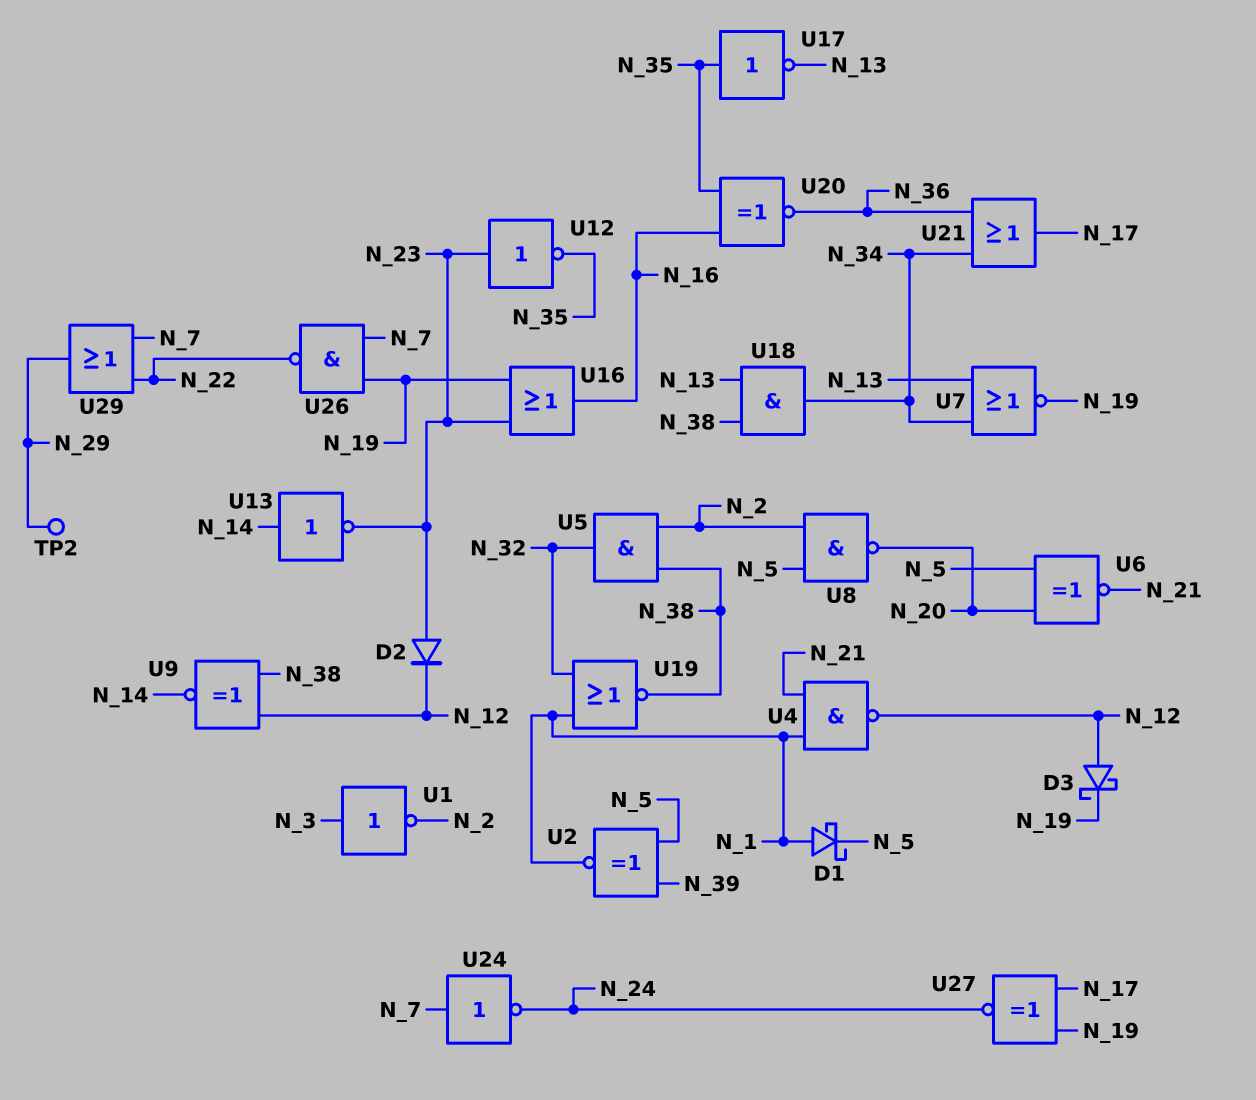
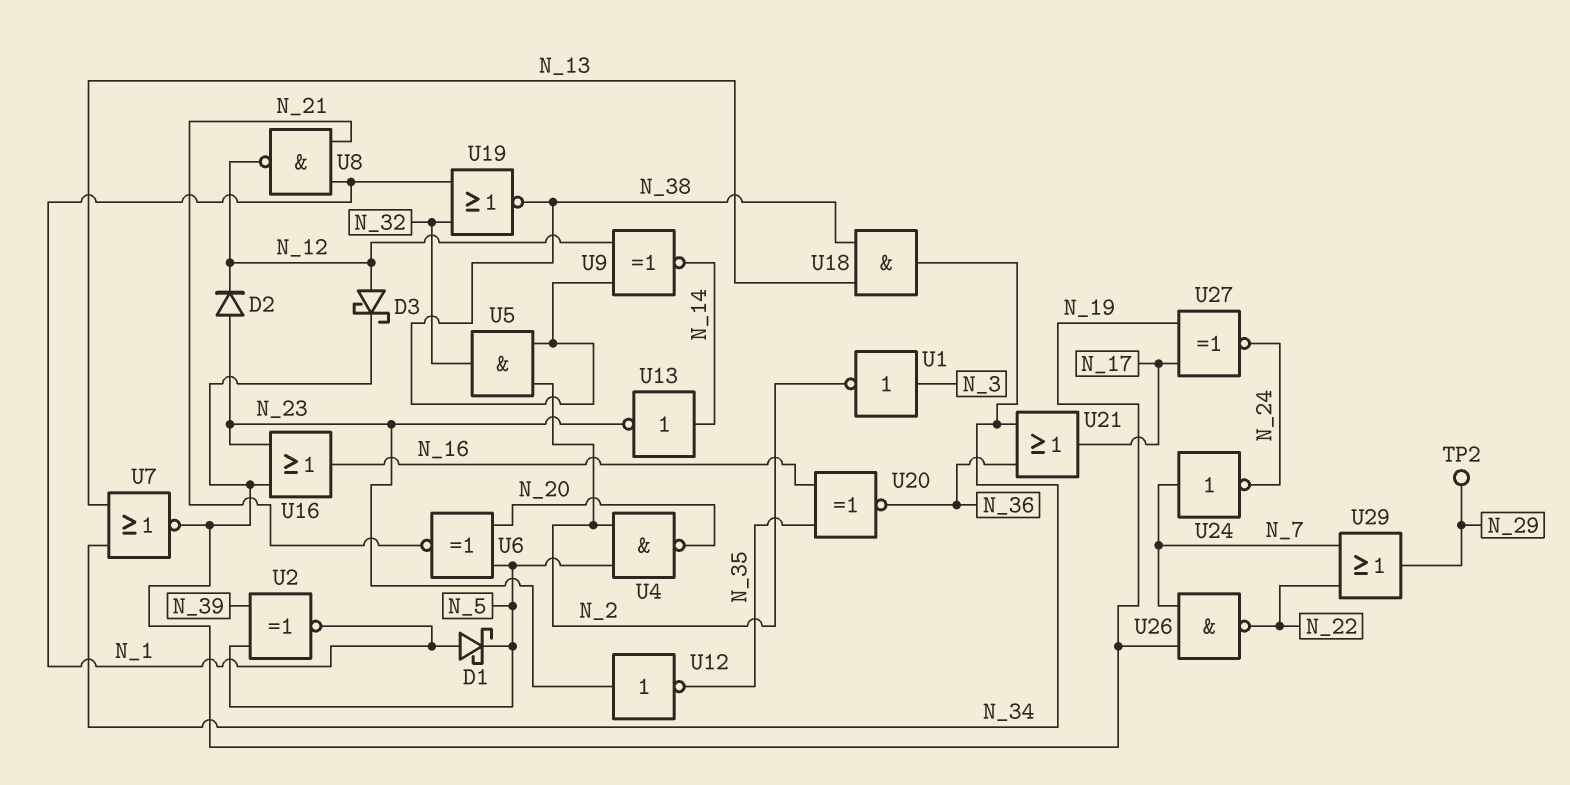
U4: NAND (in N_1, in N_21, out N_12) -> NAND (in N_2, in N_5, out N_20)
U8: NAND (in N_2, in N_5, out N_20) -> NAND (in N_1, in N_21, out N_12)
U17: NOT (in N_35, out N_13) -> none

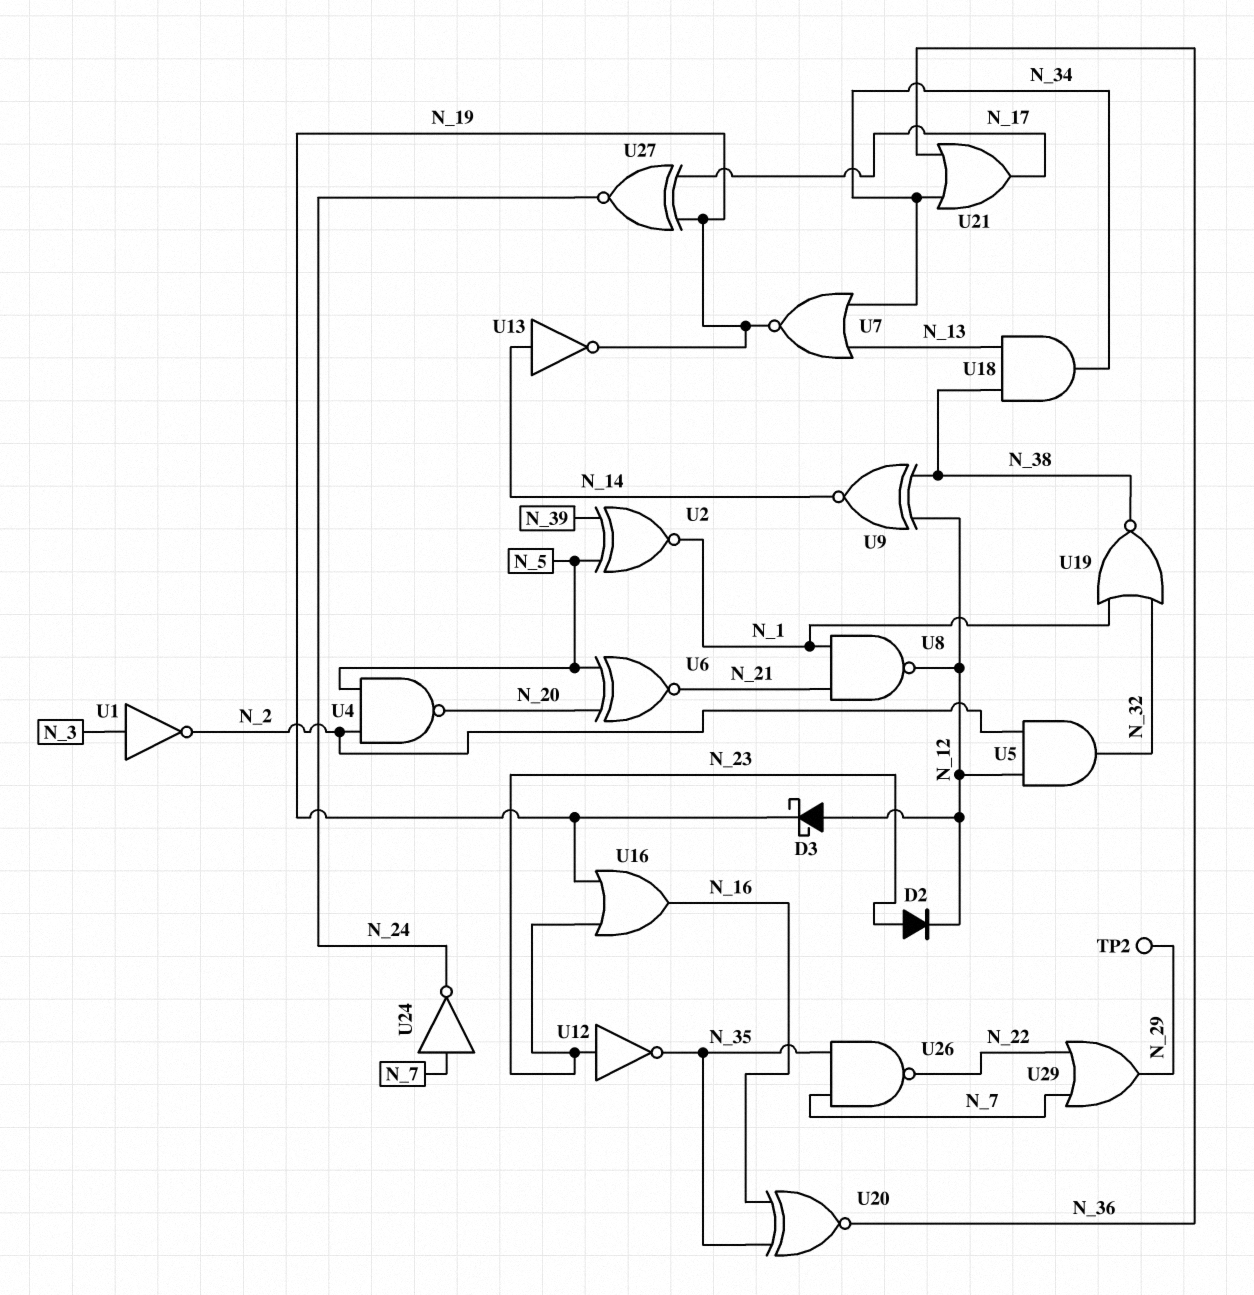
D1: schottky (A N_1, K N_5) -> none
U5: AND (in N_2, in N_38, out N_32) -> AND (in N_2, in N_12, out N_32)
U13: NOT (in N_14, out N_23) -> NOT (in N_14, out N_19)
U26: NAND (in N_7, in N_19, out N_22) -> NAND (in N_7, in N_35, out N_22)

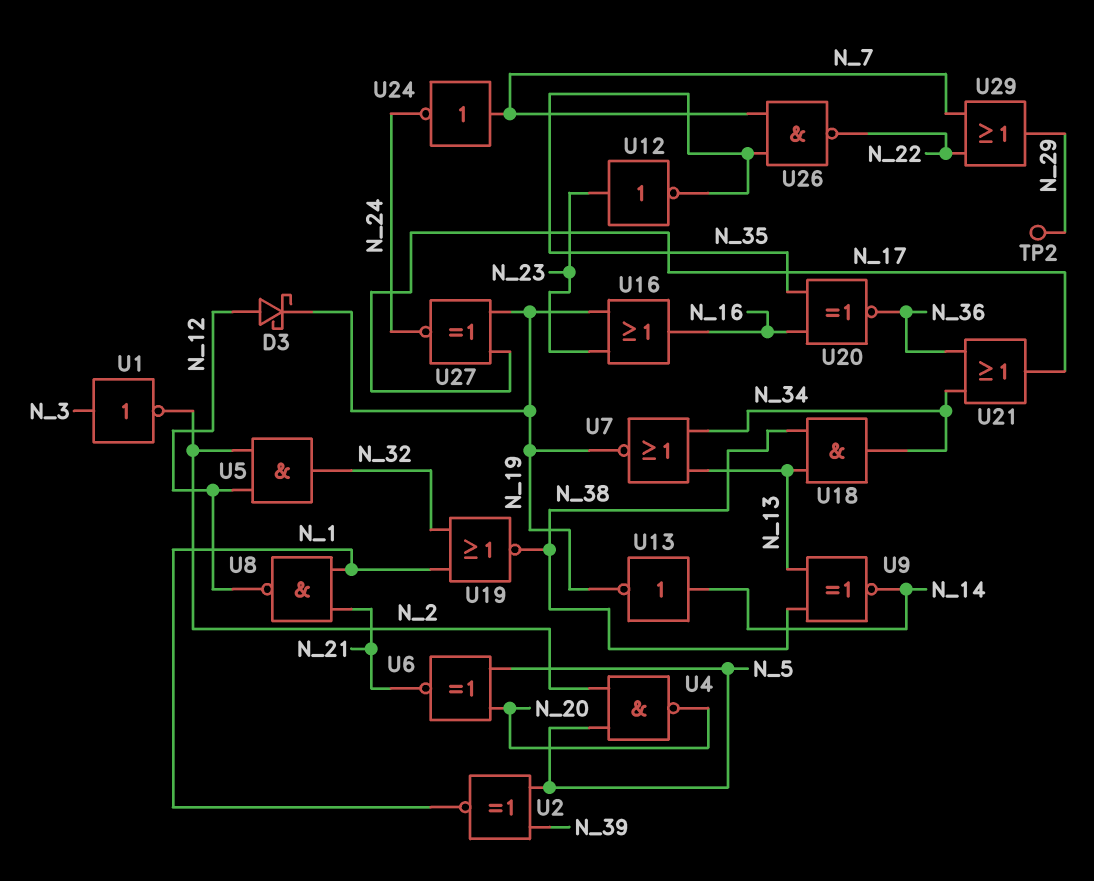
D2: diode (A N_23, K N_12) -> none
U9: XNOR (in N_12, in N_38, out N_14) -> XNOR (in N_13, in N_38, out N_14)

